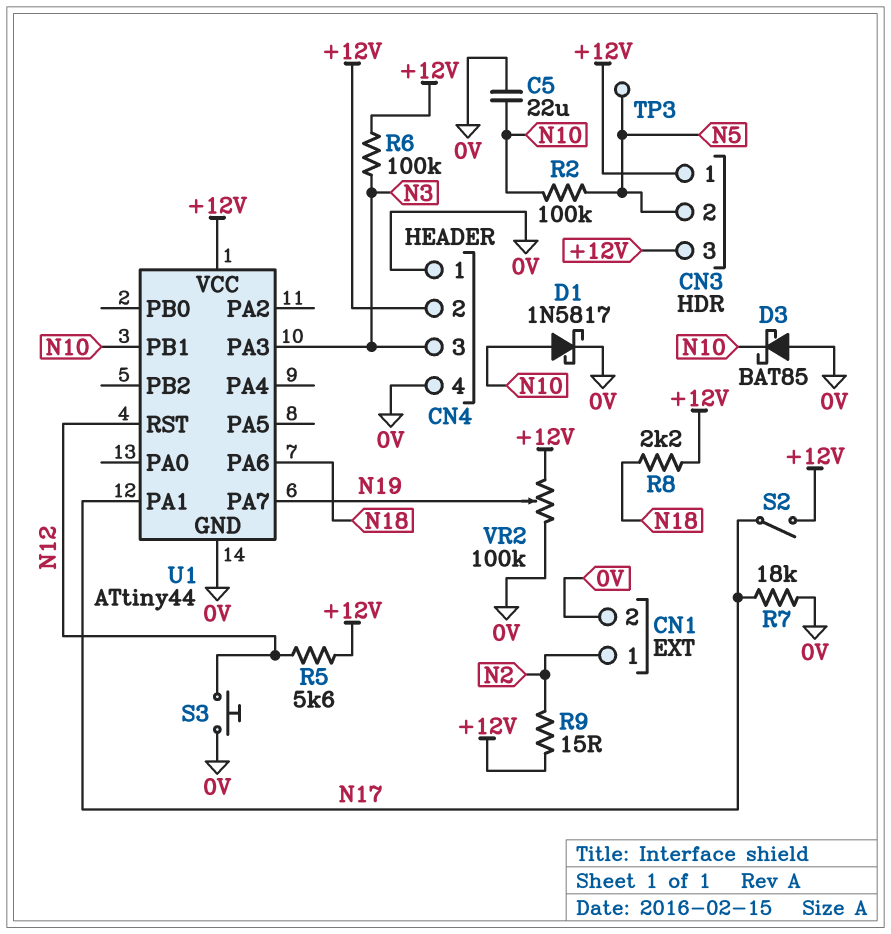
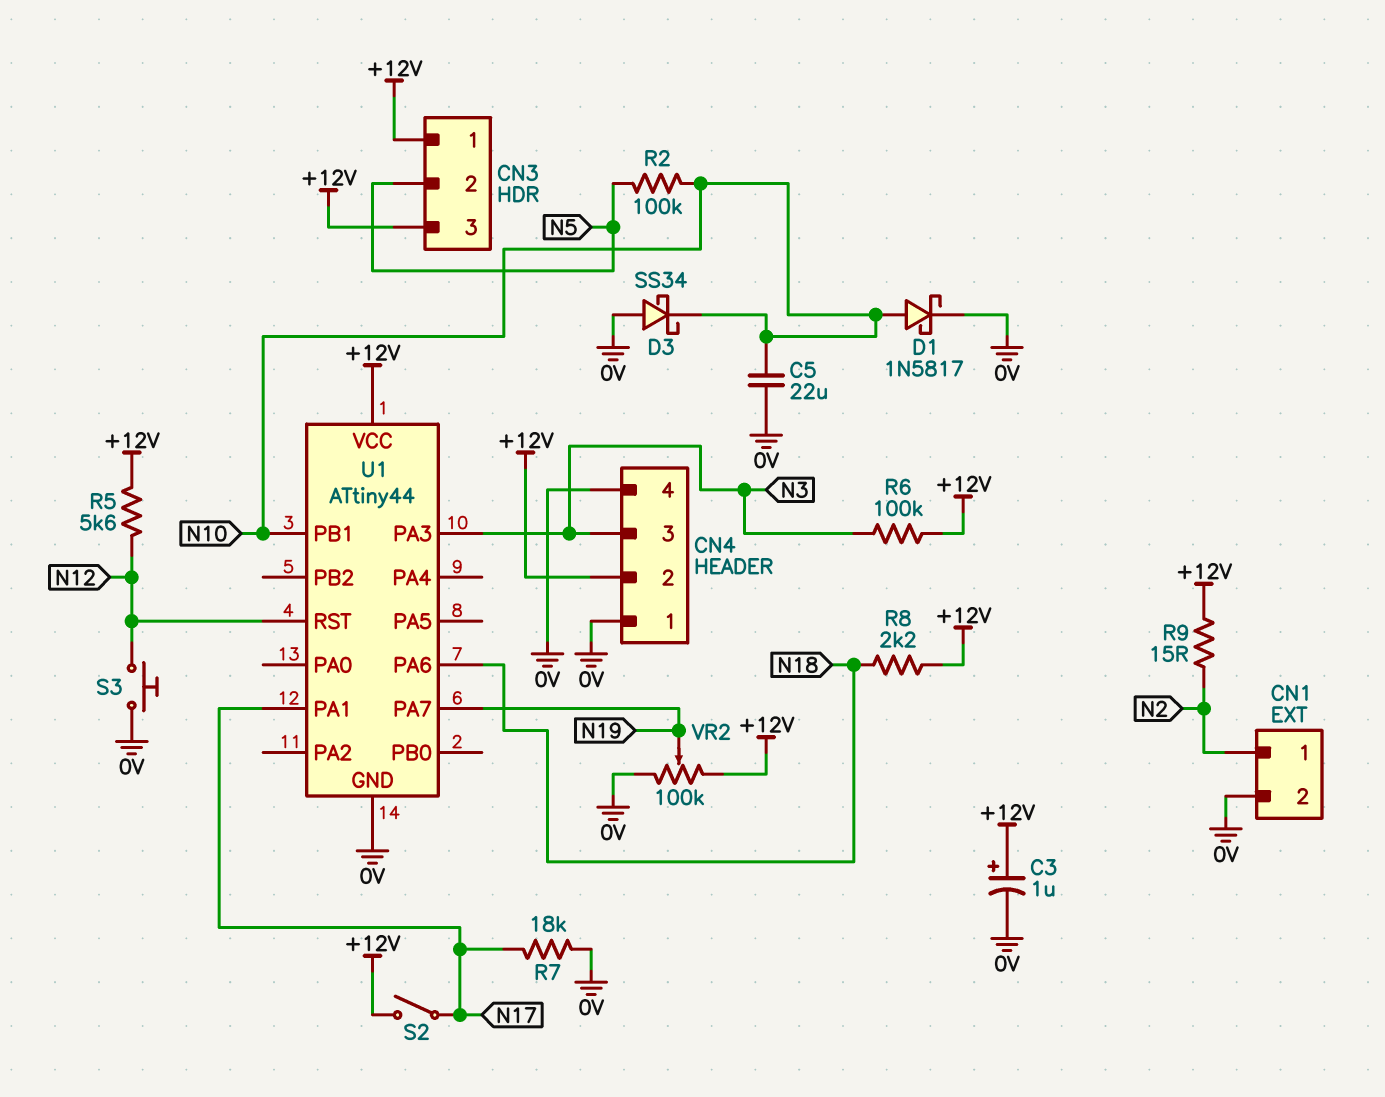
C3: none -> 1uF (plus +12V, minus 0V)
D3: schottky BAT85 (A 0V, K N10) -> schottky SS34 (A 0V, K N10)
TP3: test point (N5) -> none

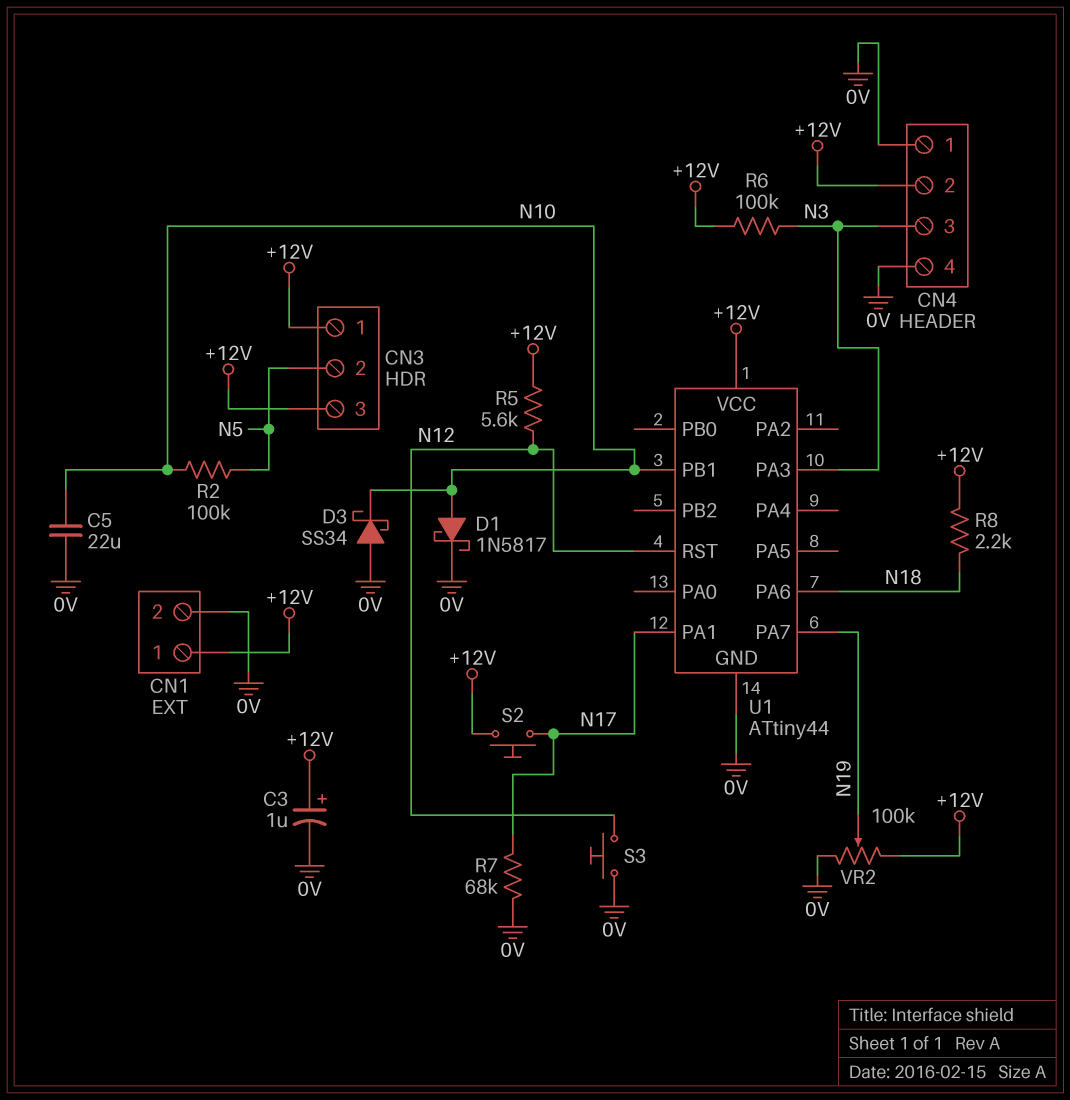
CN1 pin 1: N2 -> +12V
R7: 18k (0V, N17) -> 68k (0V, N17)
R9: 15 (+12V, N2) -> none
S2: switch (+12V, N17) -> button (+12V, N17)

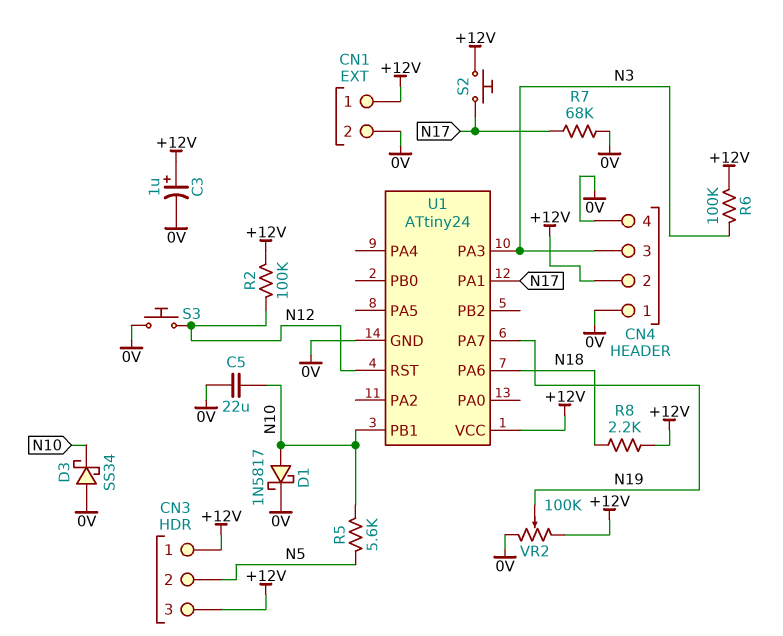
R2: 100k (N5, N10) -> 100k (+12V, N12)
R5: 5.6k (+12V, N12) -> 5.6k (N5, N10)
U1: ATtiny44 -> ATtiny24

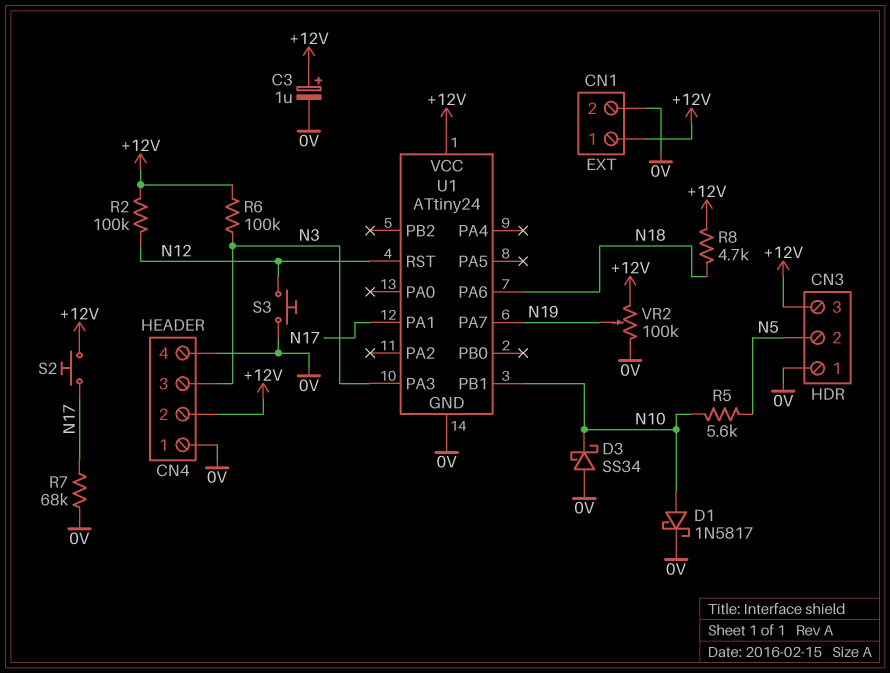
C5: 22uF (0V, N10) -> none
CN3 pin 1: +12V -> 0V
R8: 2.2k (+12V, N18) -> 4.7k (+12V, N18)

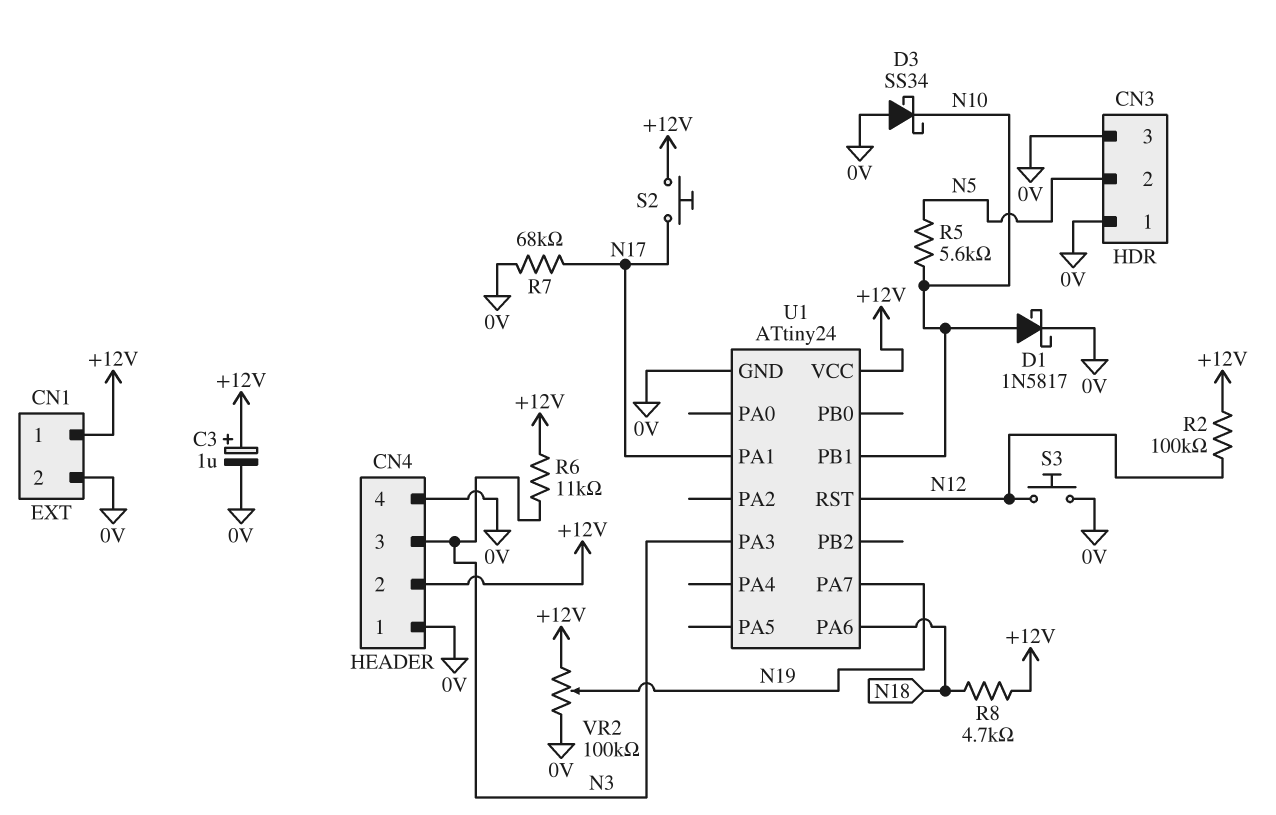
CN3 pin 3: +12V -> 0V
R6: 100k (+12V, N3) -> 11k (+12V, N3)

